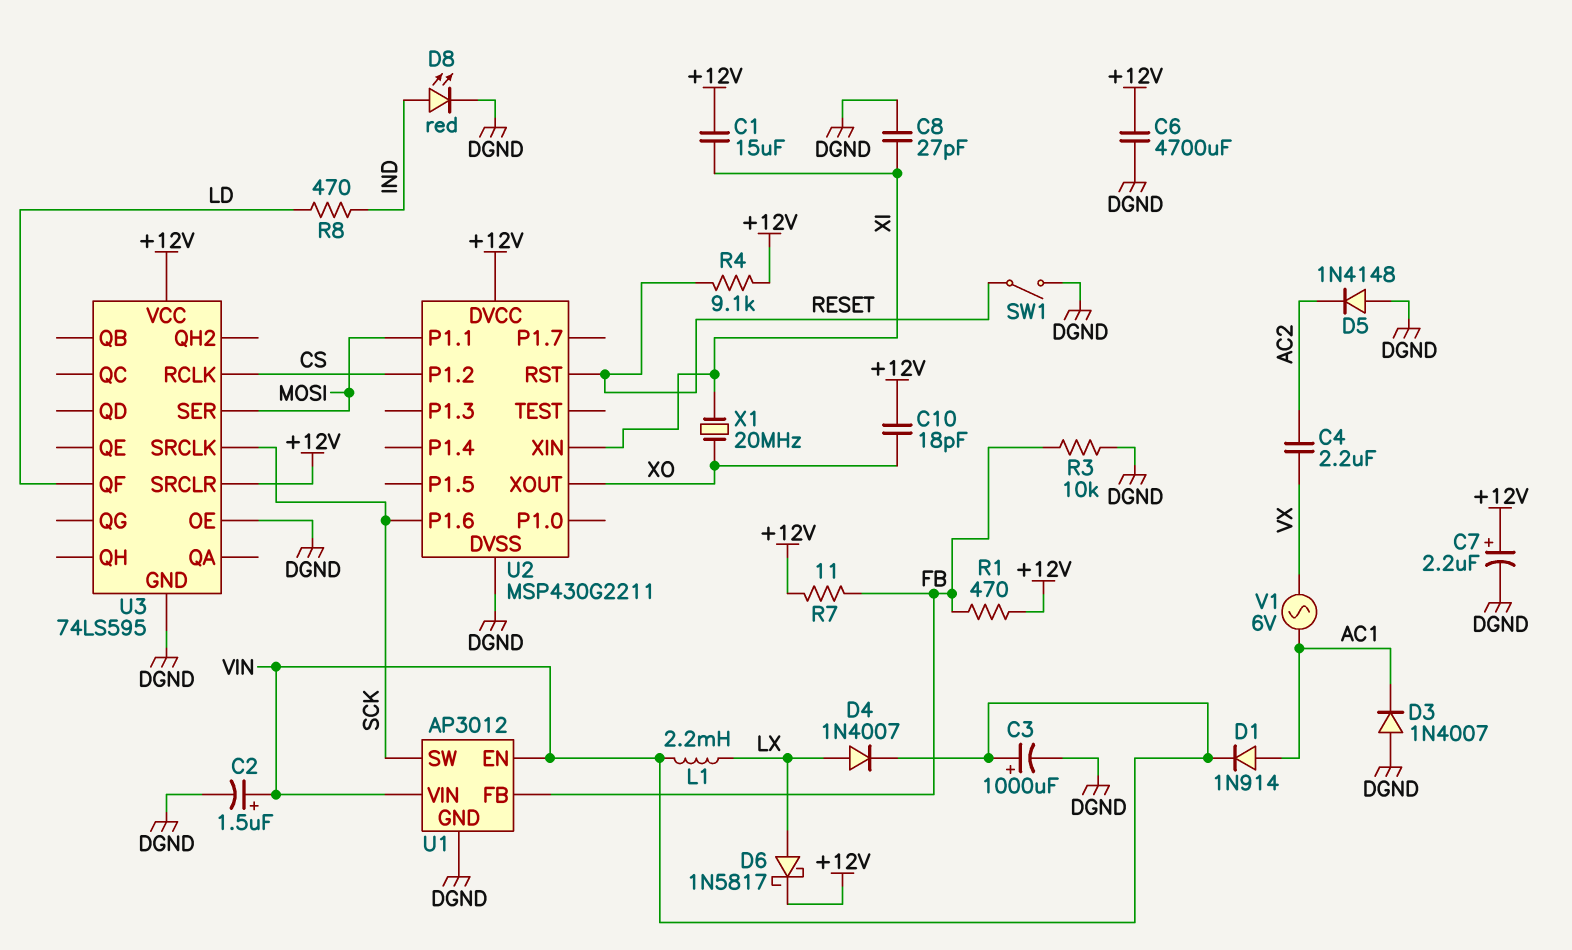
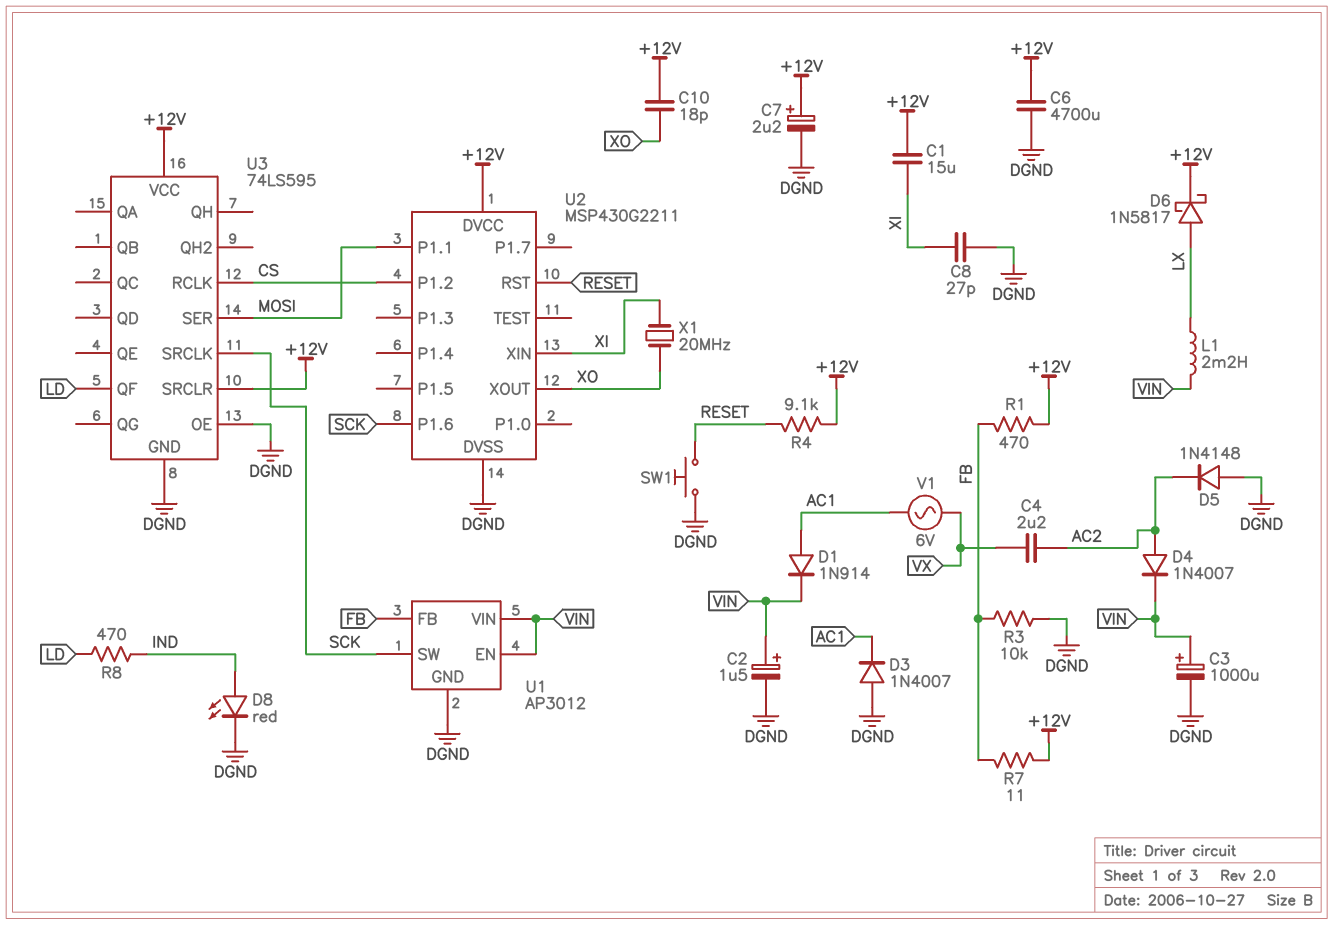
D4: diode 1N4007 (A LX, K VIN) -> diode 1N4007 (A AC2, K VIN)
SW1: switch (DGND, RESET) -> button (DGND, RESET)

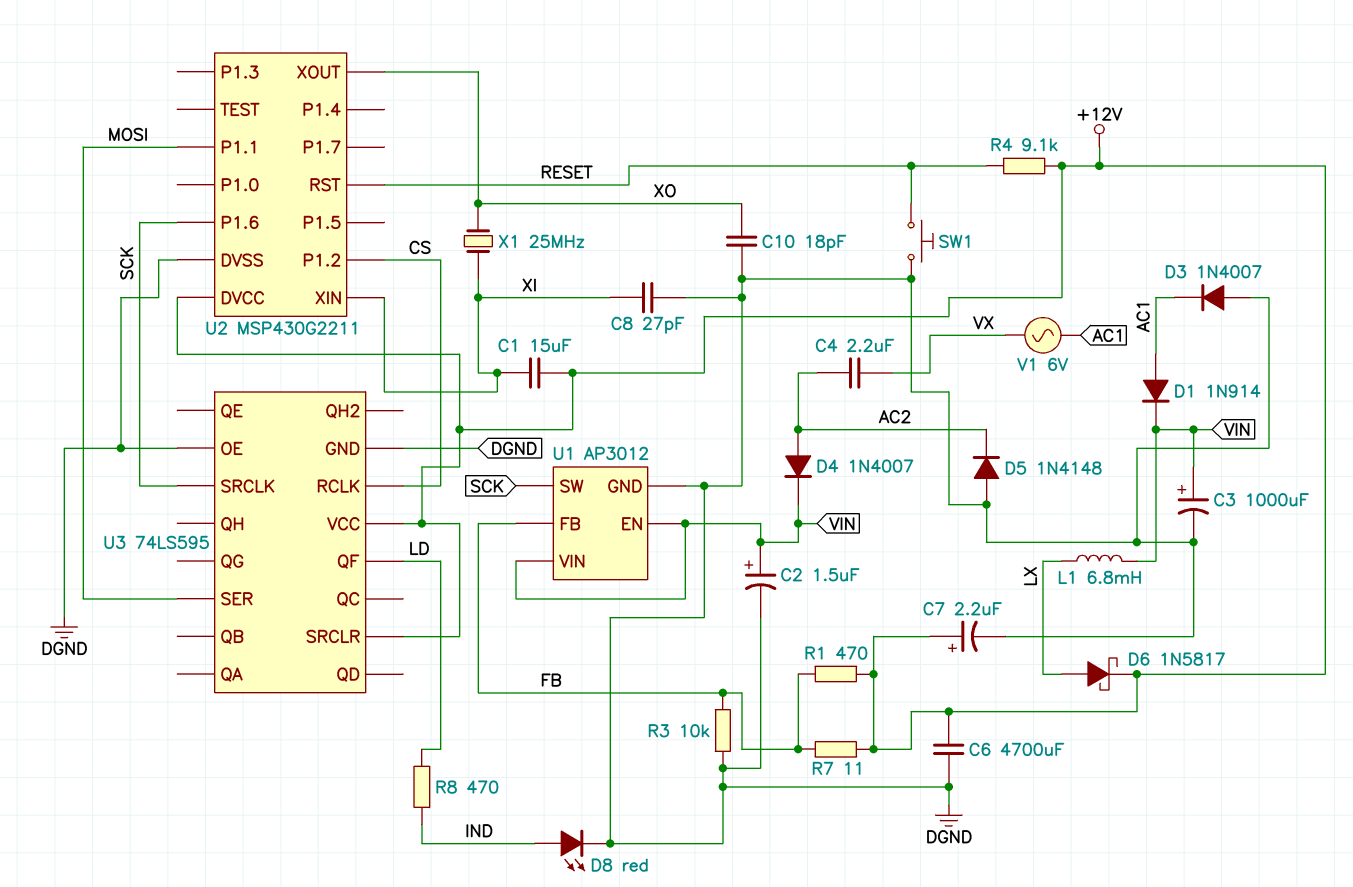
C10: 18pF (+12V, XO) -> 18pF (DGND, XO)
L1: 2.2mH (LX, VIN) -> 6.8mH (LX, VIN)
X1: 20MHz (XI, XO) -> 25MHz (XI, XO)

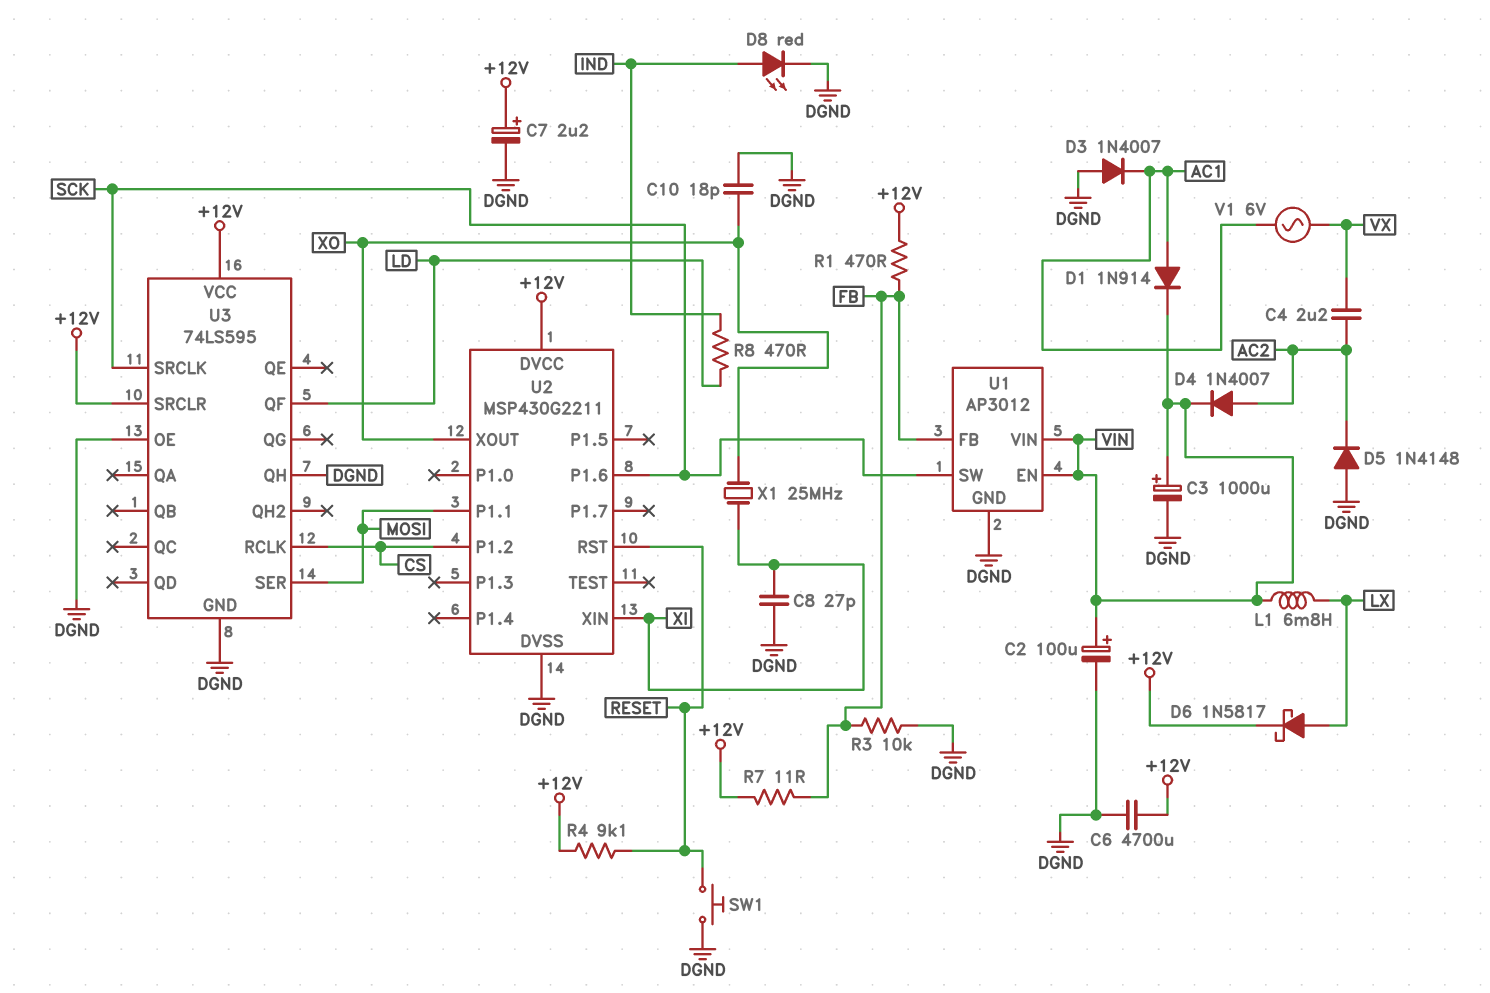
C1: 15uF (+12V, XI) -> none
C2: 1.5uF (plus VIN, minus DGND) -> 100uF (plus VIN, minus DGND)
U3 pin QH: none -> DGND

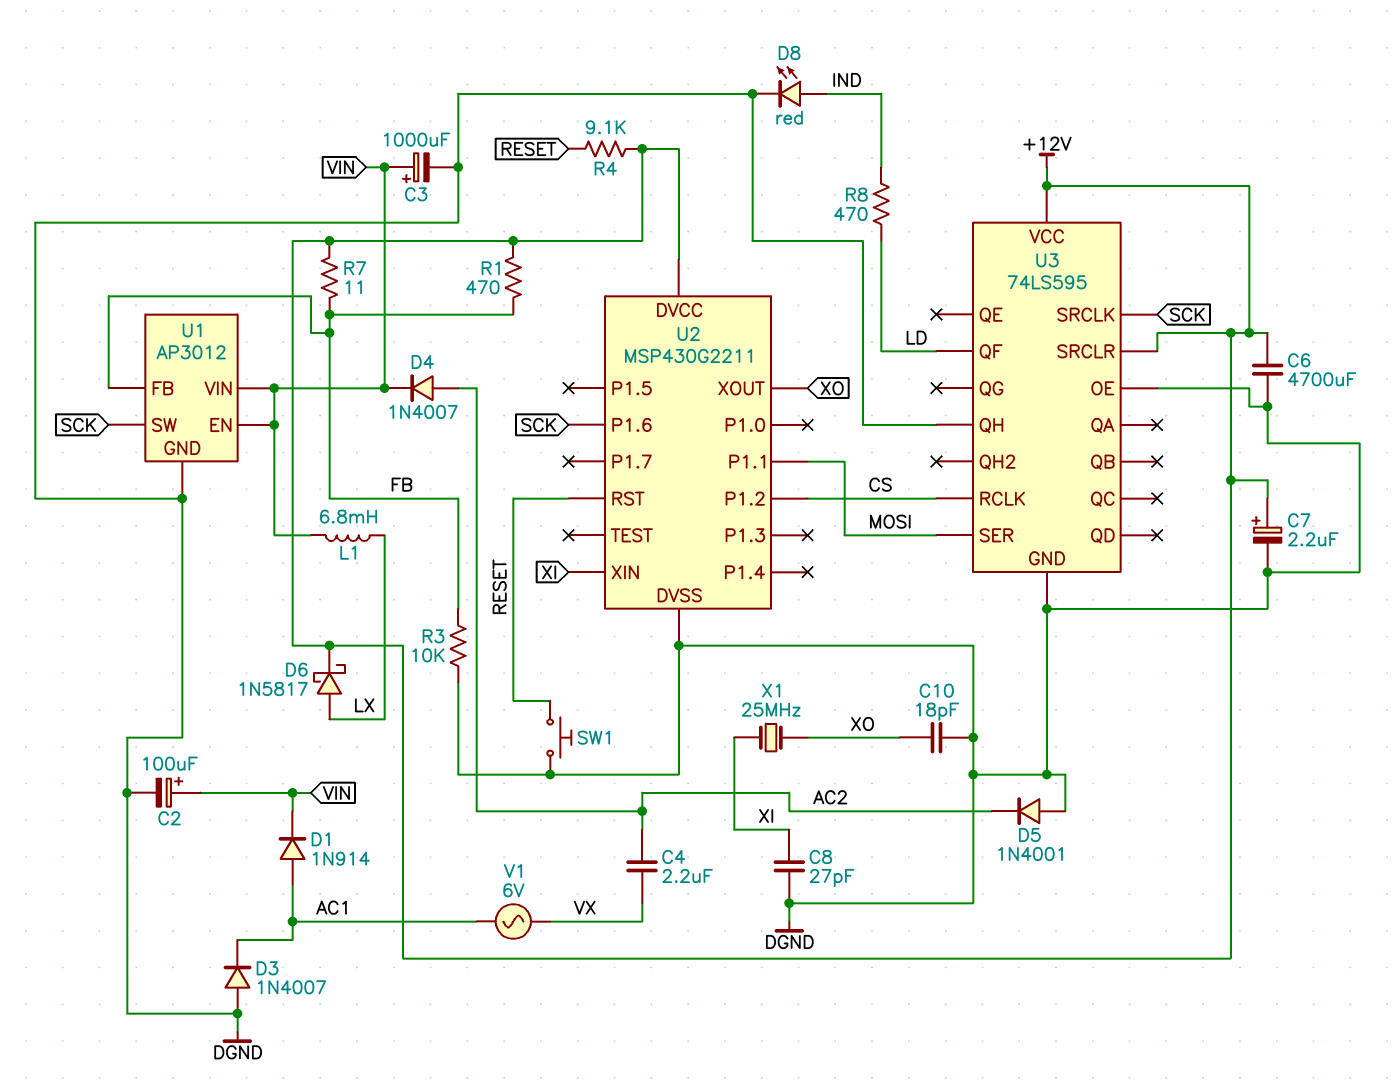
D5: diode 1N4148 (A DGND, K AC2) -> diode 1N4001 (A DGND, K AC2)

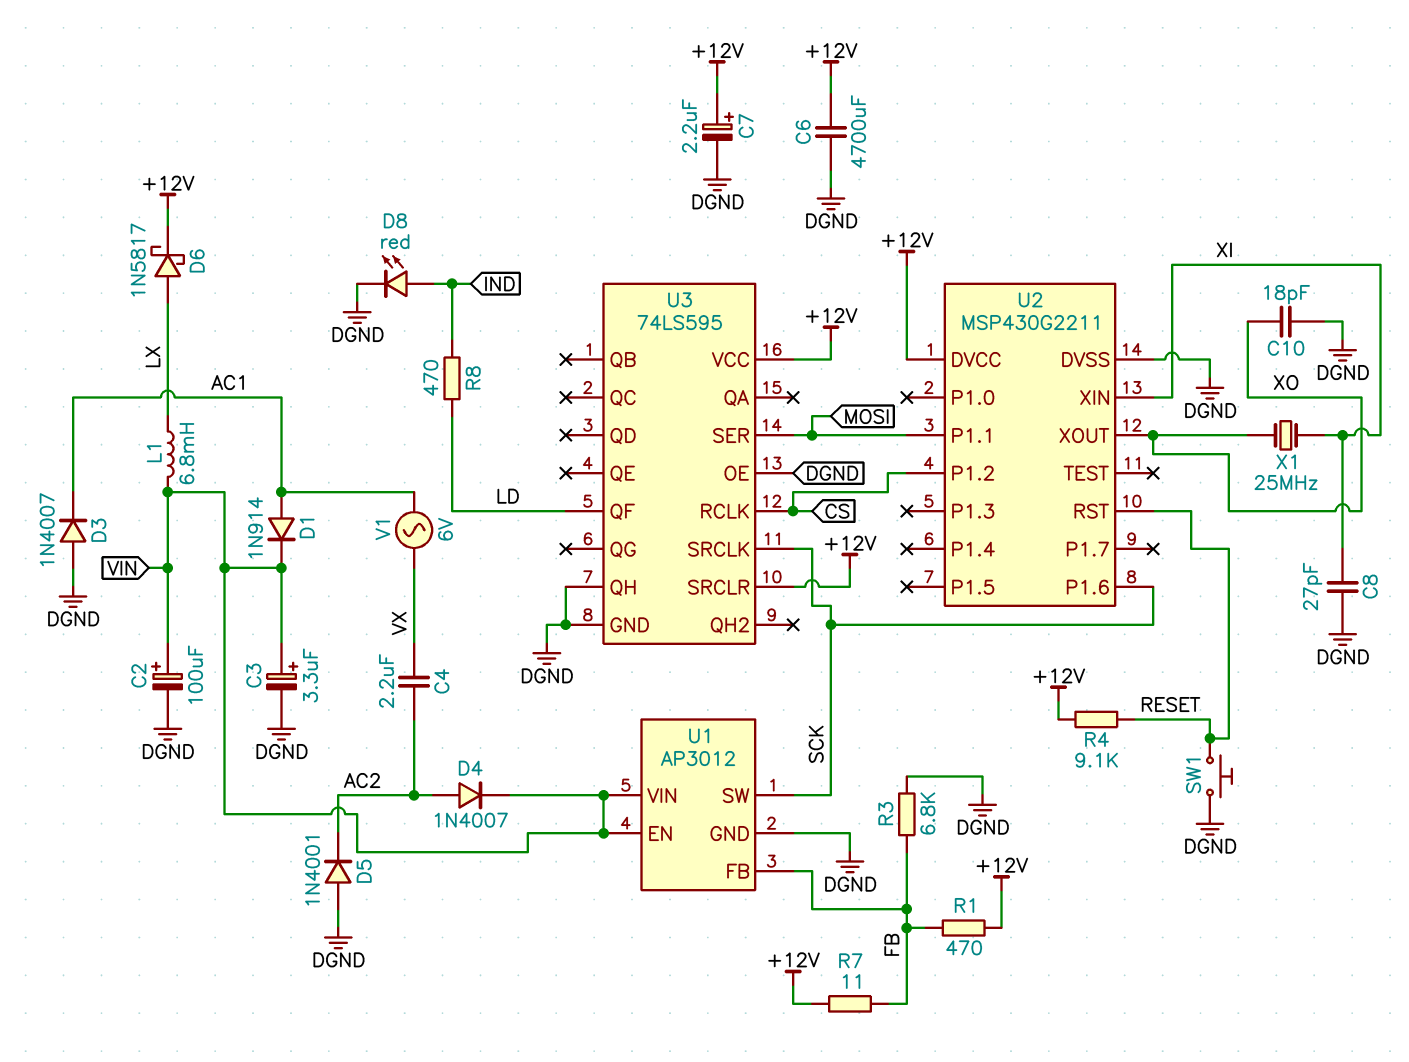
C3: 1000uF (plus VIN, minus DGND) -> 3.3uF (plus VIN, minus DGND)
R3: 10k (DGND, FB) -> 6.8k (DGND, FB)

